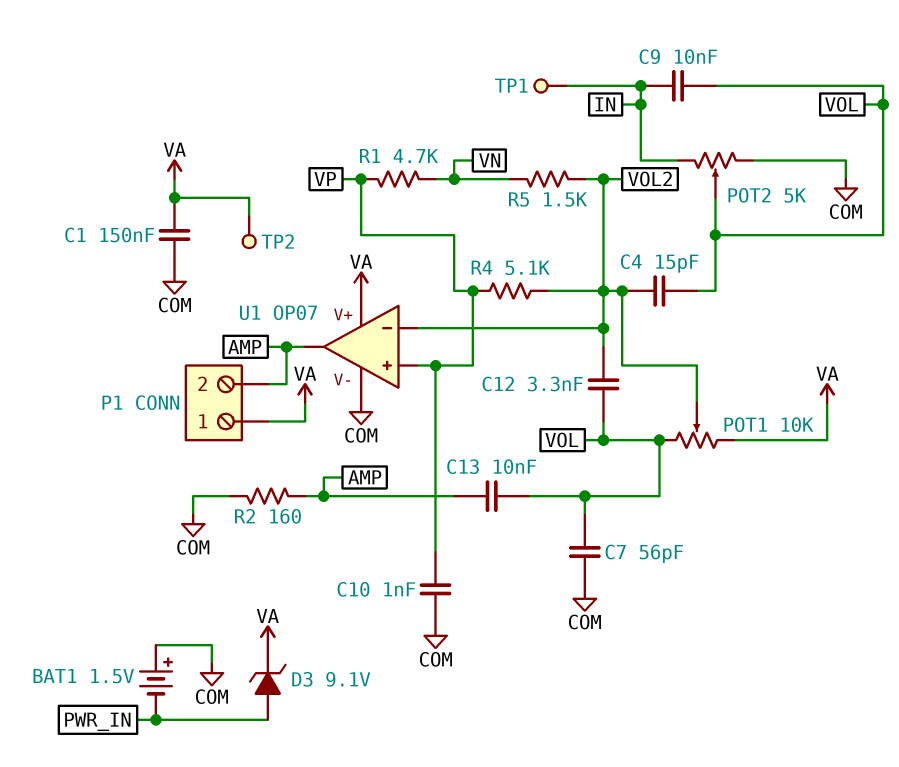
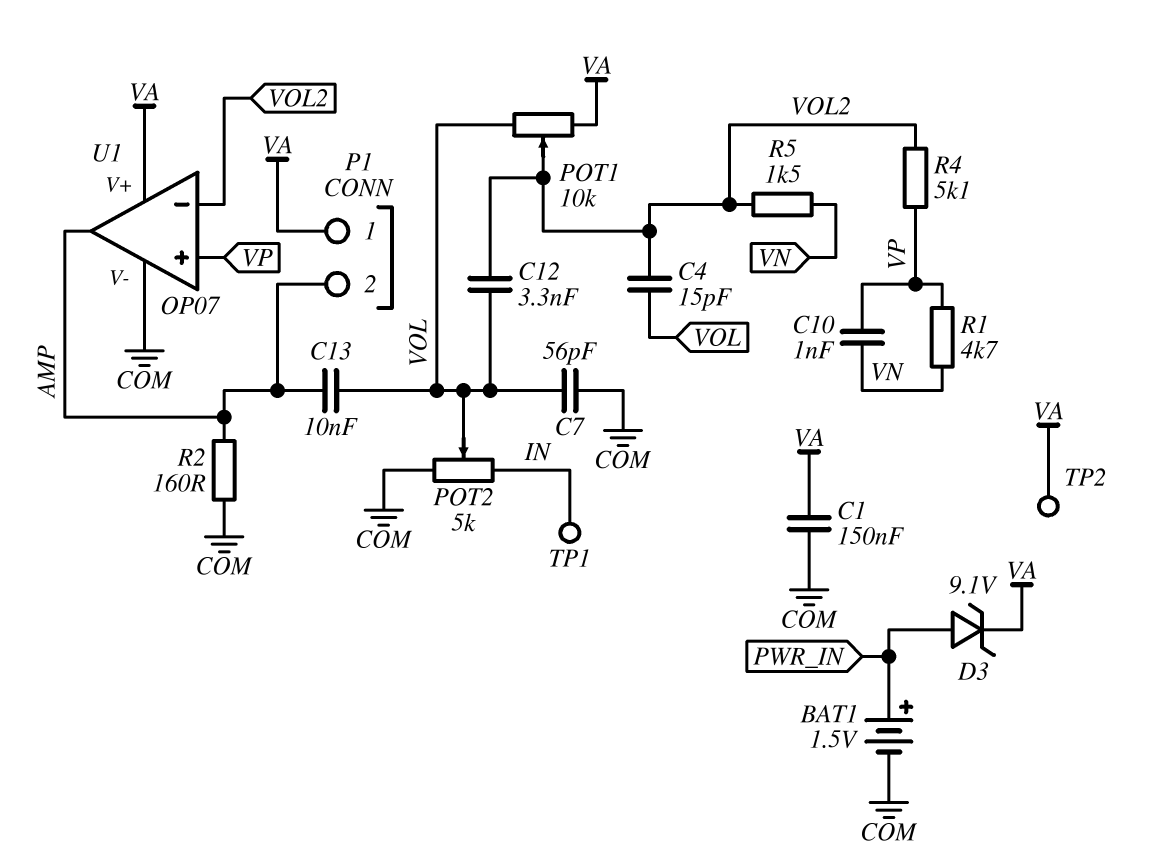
BAT1: 1.5V (plus COM, minus PWR_IN) -> 1.5V (plus PWR_IN, minus COM)
C9: 10nF (IN, VOL) -> none
C10: 1nF (COM, VP) -> 1nF (VN, VP)

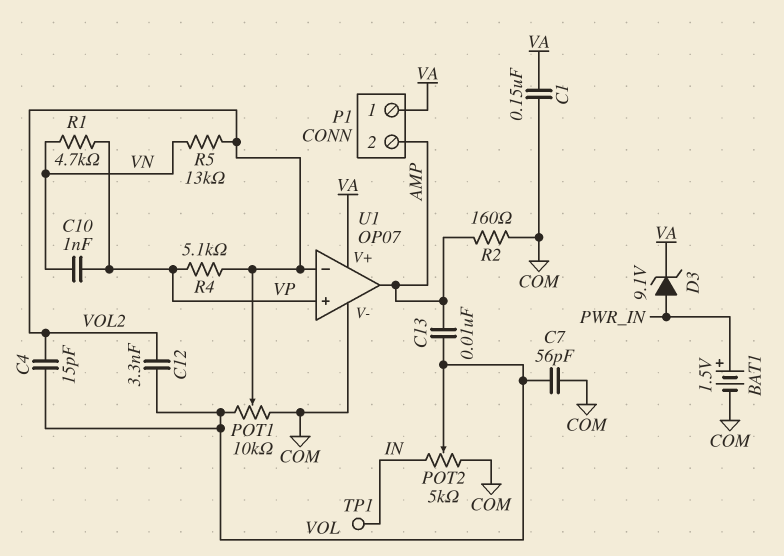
POT1: 10k (VA, VOL, wiper VOL2) -> 10k (COM, VOL, wiper VOL2)
R5: 1.5k (VN, VOL2) -> 13k (VN, VOL2)
TP2: test point (VA) -> none

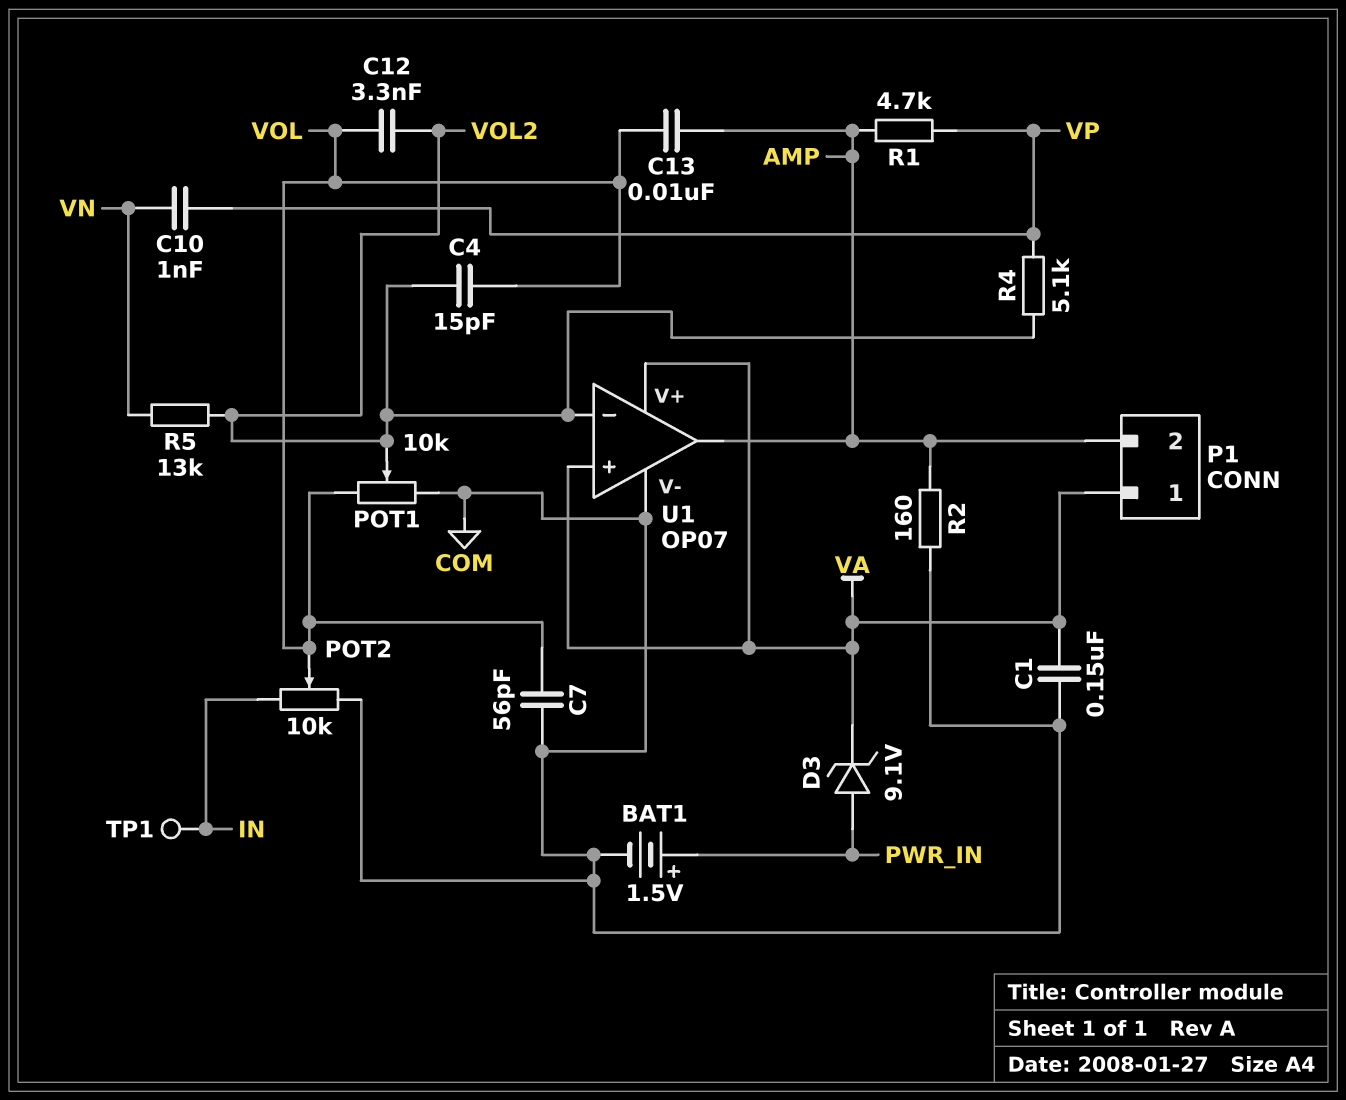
POT2: 5k (COM, IN, wiper VOL) -> 10k (COM, IN, wiper VOL)
R1: 4.7k (VN, VP) -> 4.7k (AMP, VP)
U1 pin in+: VP -> VA

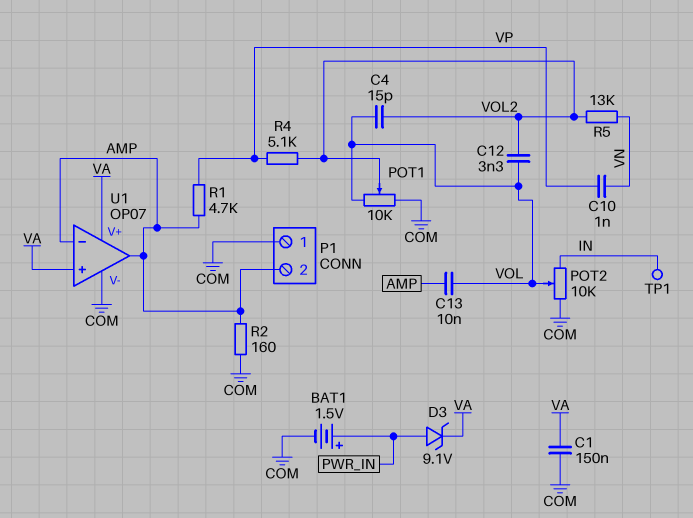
C7: 56pF (COM, VOL) -> none
P1 pin 1: VA -> COM
U1 pin in-: VOL2 -> AMP

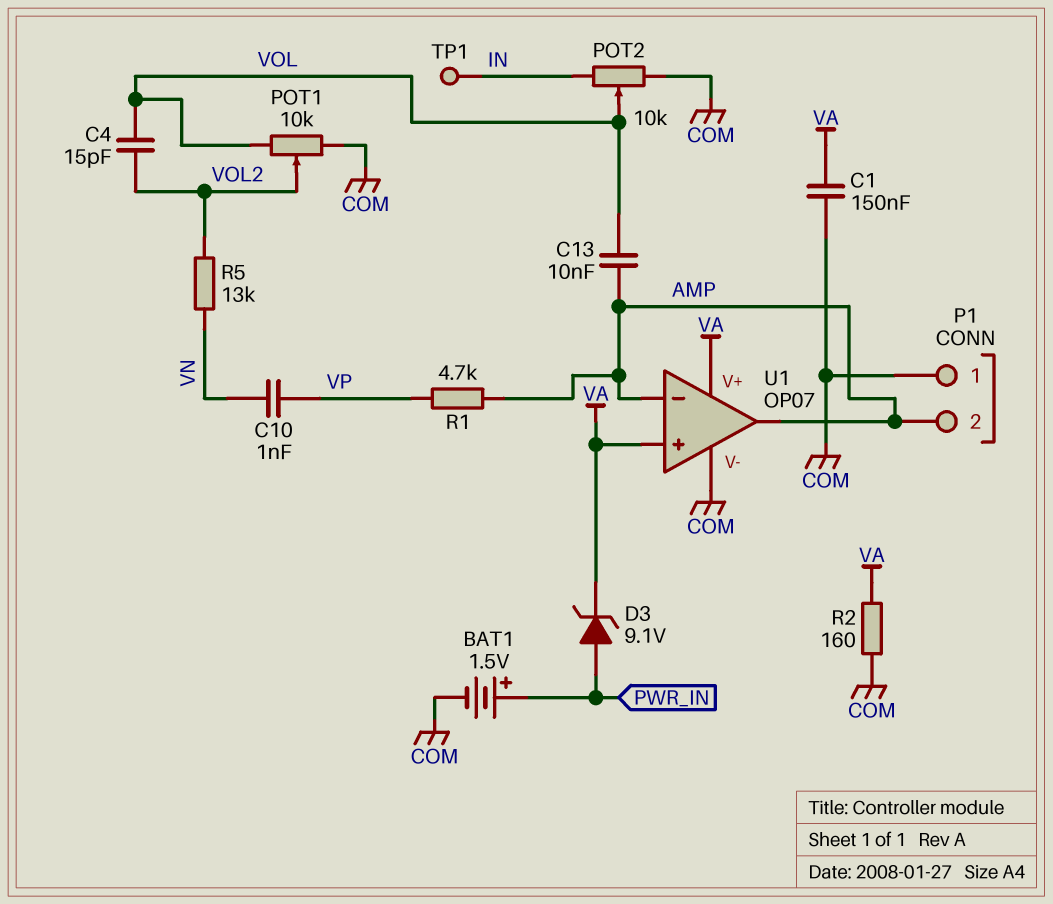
C12: 3.3nF (VOL, VOL2) -> none
R2: 160 (AMP, COM) -> 160 (COM, VA)
R4: 5.1k (VOL2, VP) -> none

